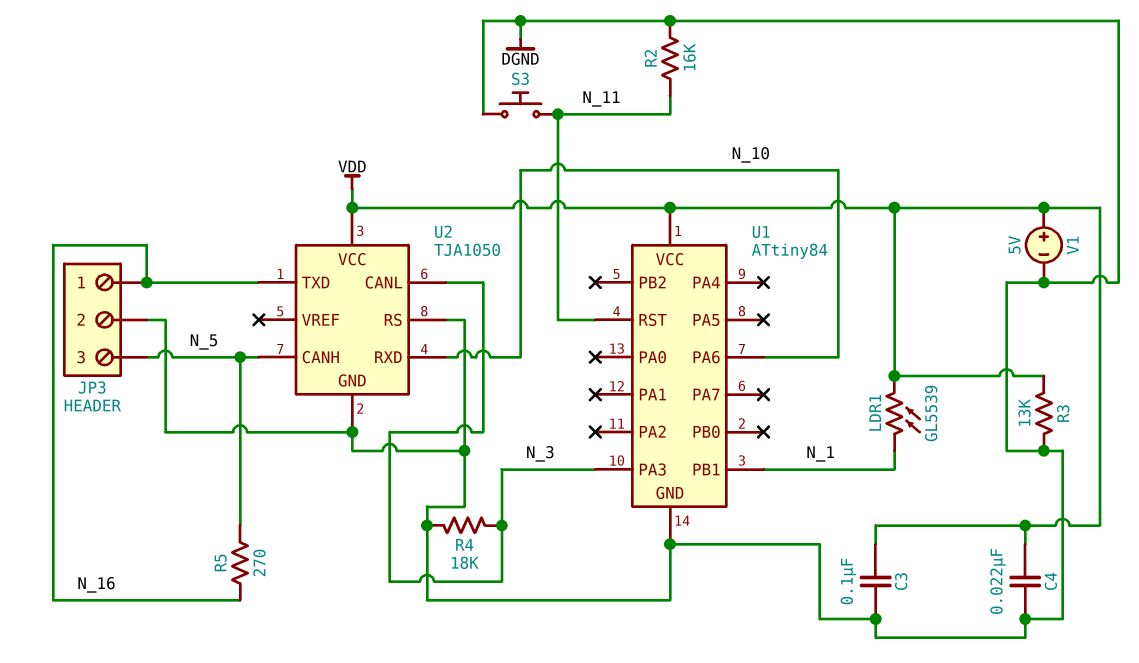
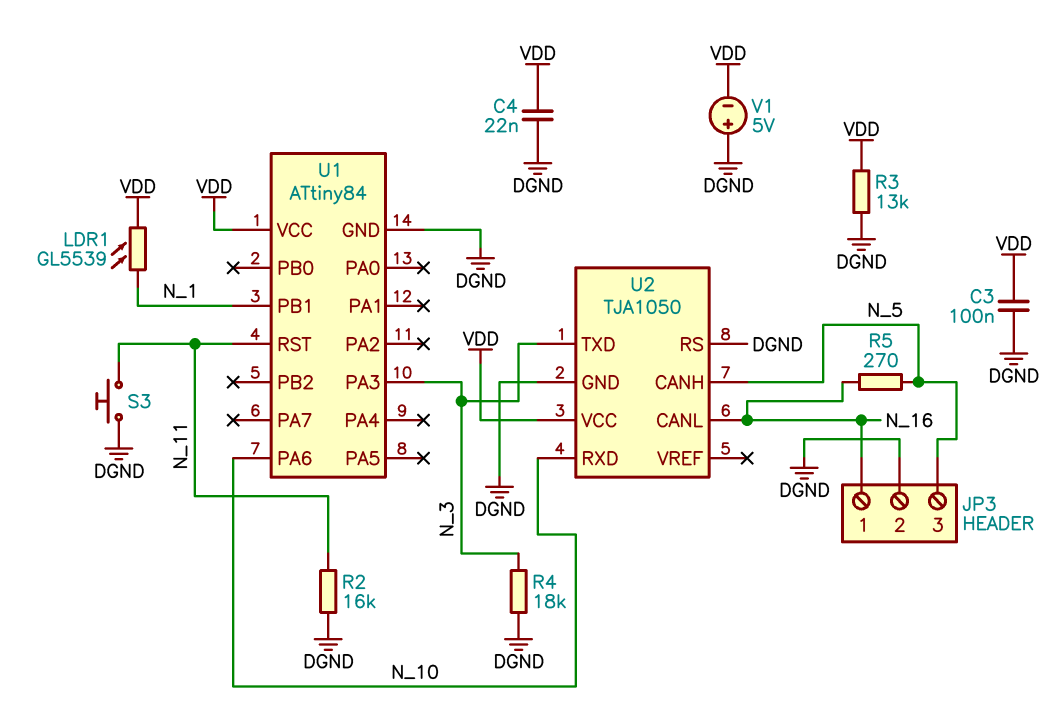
U2 pin CANL: N_3 -> N_16
U2 pin TXD: N_16 -> N_3
V1: 5V (plus VDD, minus DGND) -> 5V (plus DGND, minus VDD)

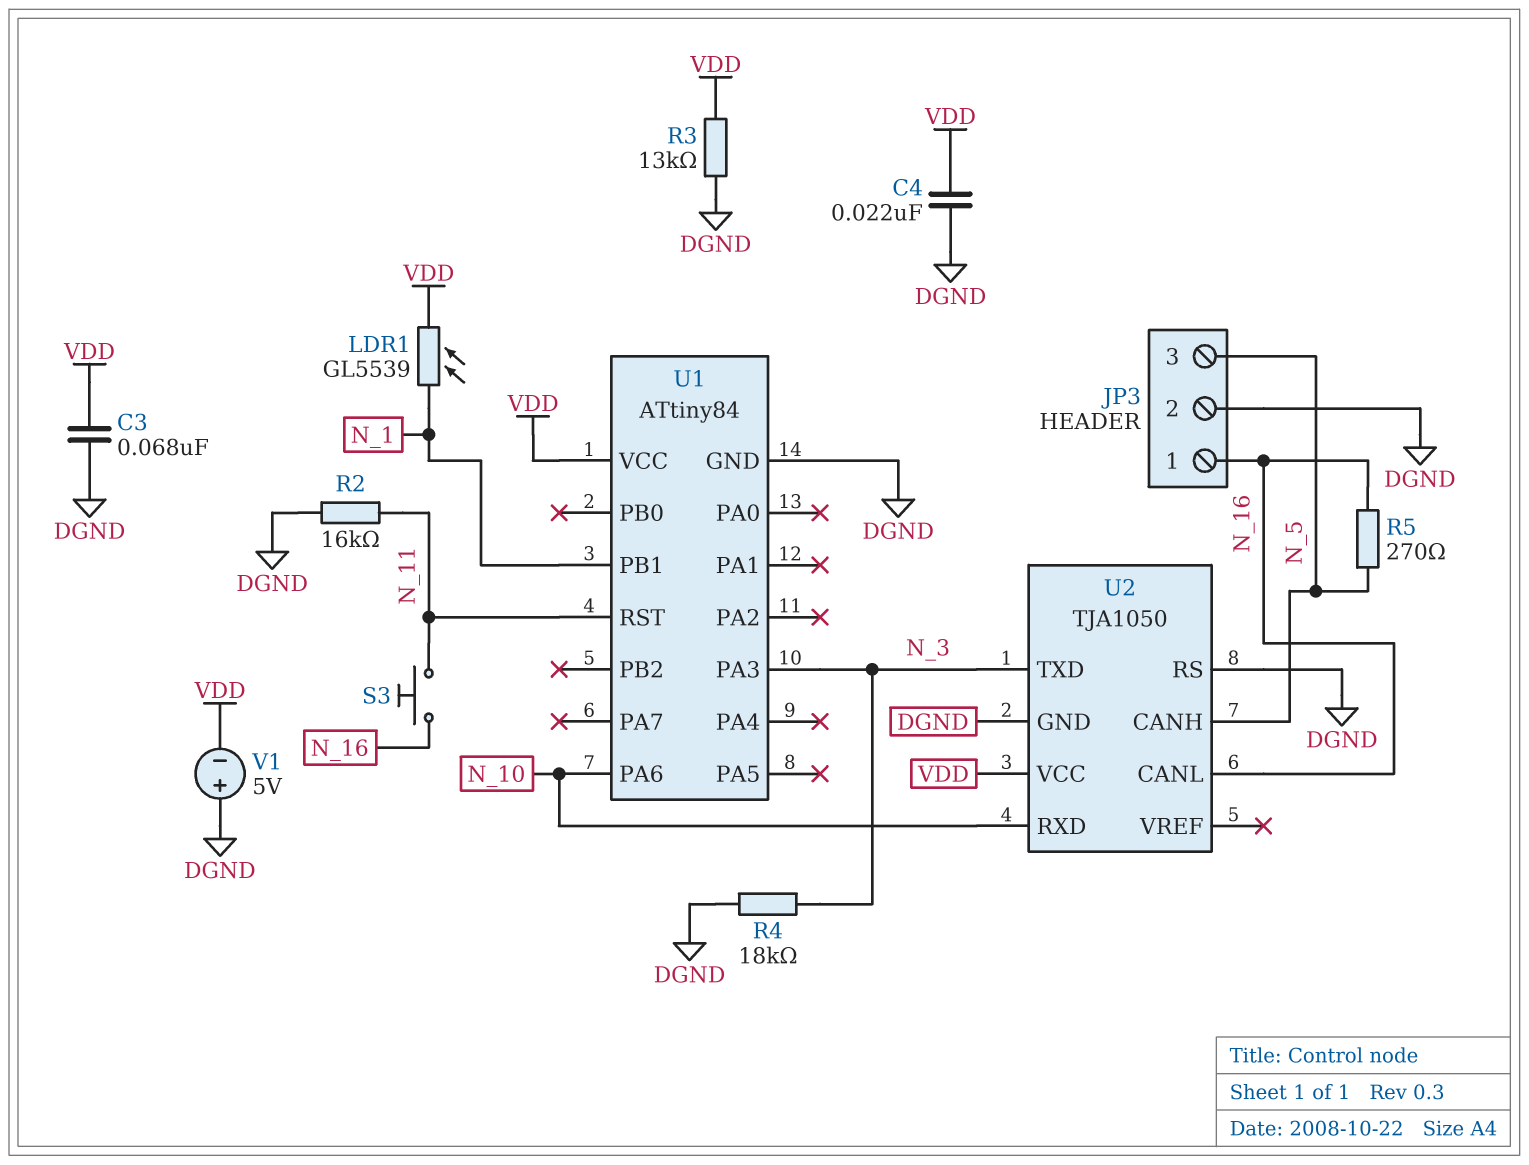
C3: 100nF (DGND, VDD) -> 68nF (DGND, VDD)
S3: button (DGND, N_11) -> button (N_11, N_16)

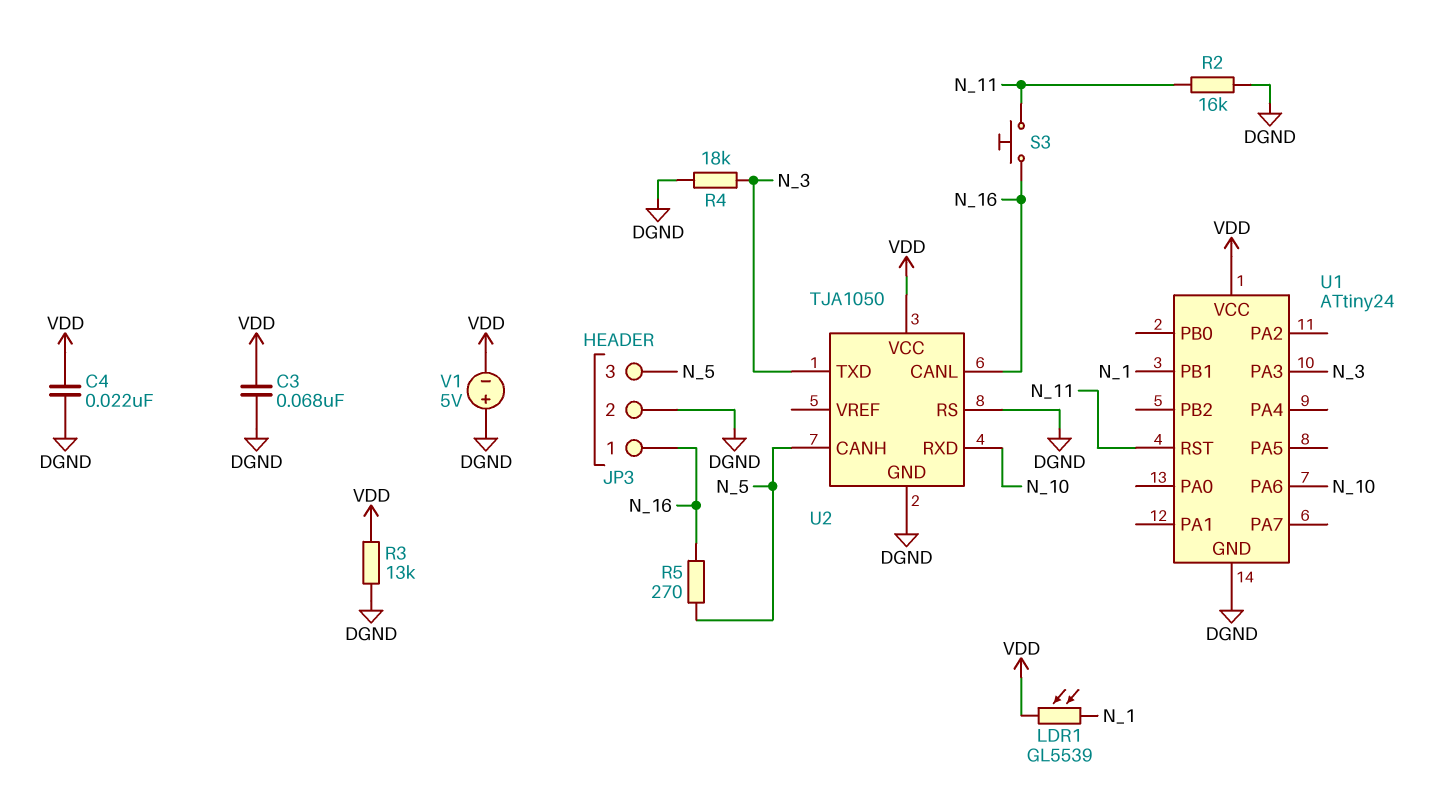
U1: ATtiny84 -> ATtiny24

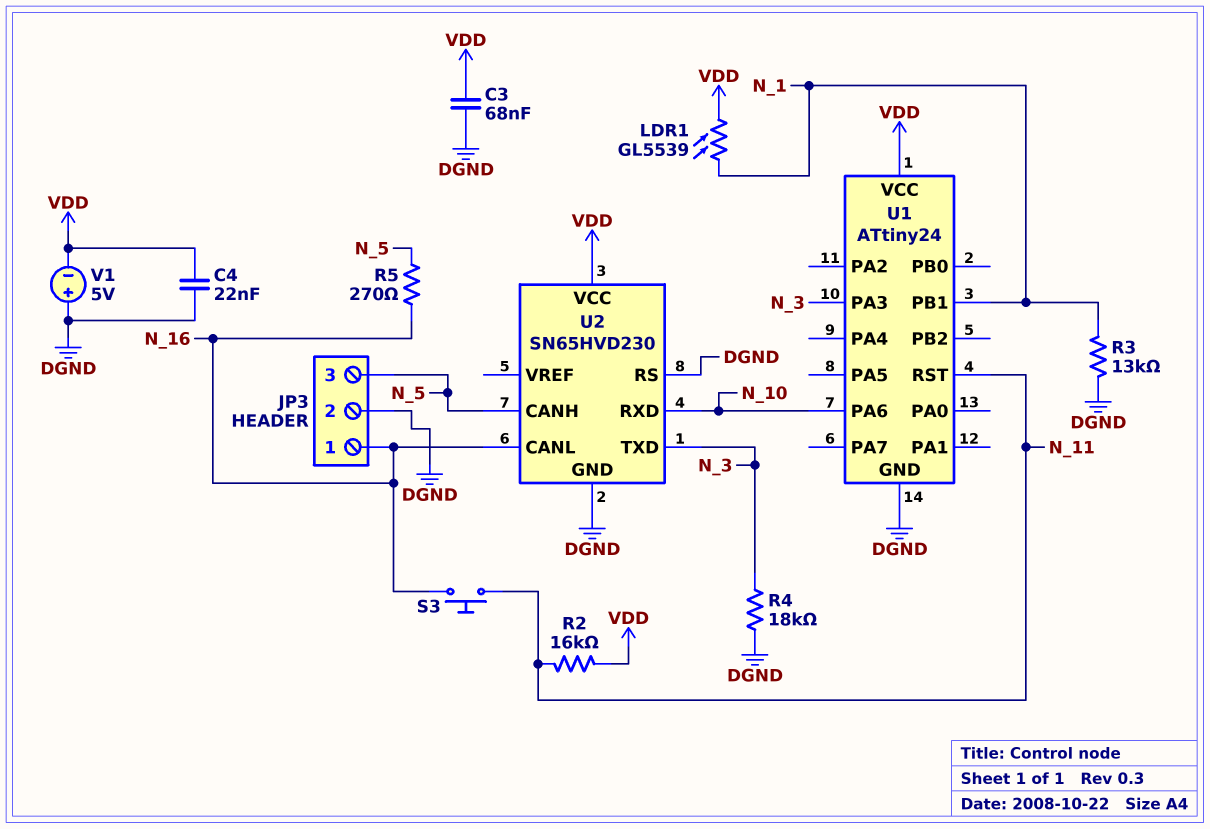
R2: 16k (DGND, N_11) -> 16k (N_11, VDD)
R3: 13k (DGND, VDD) -> 13k (DGND, N_1)
U2: TJA1050 -> SN65HVD230

